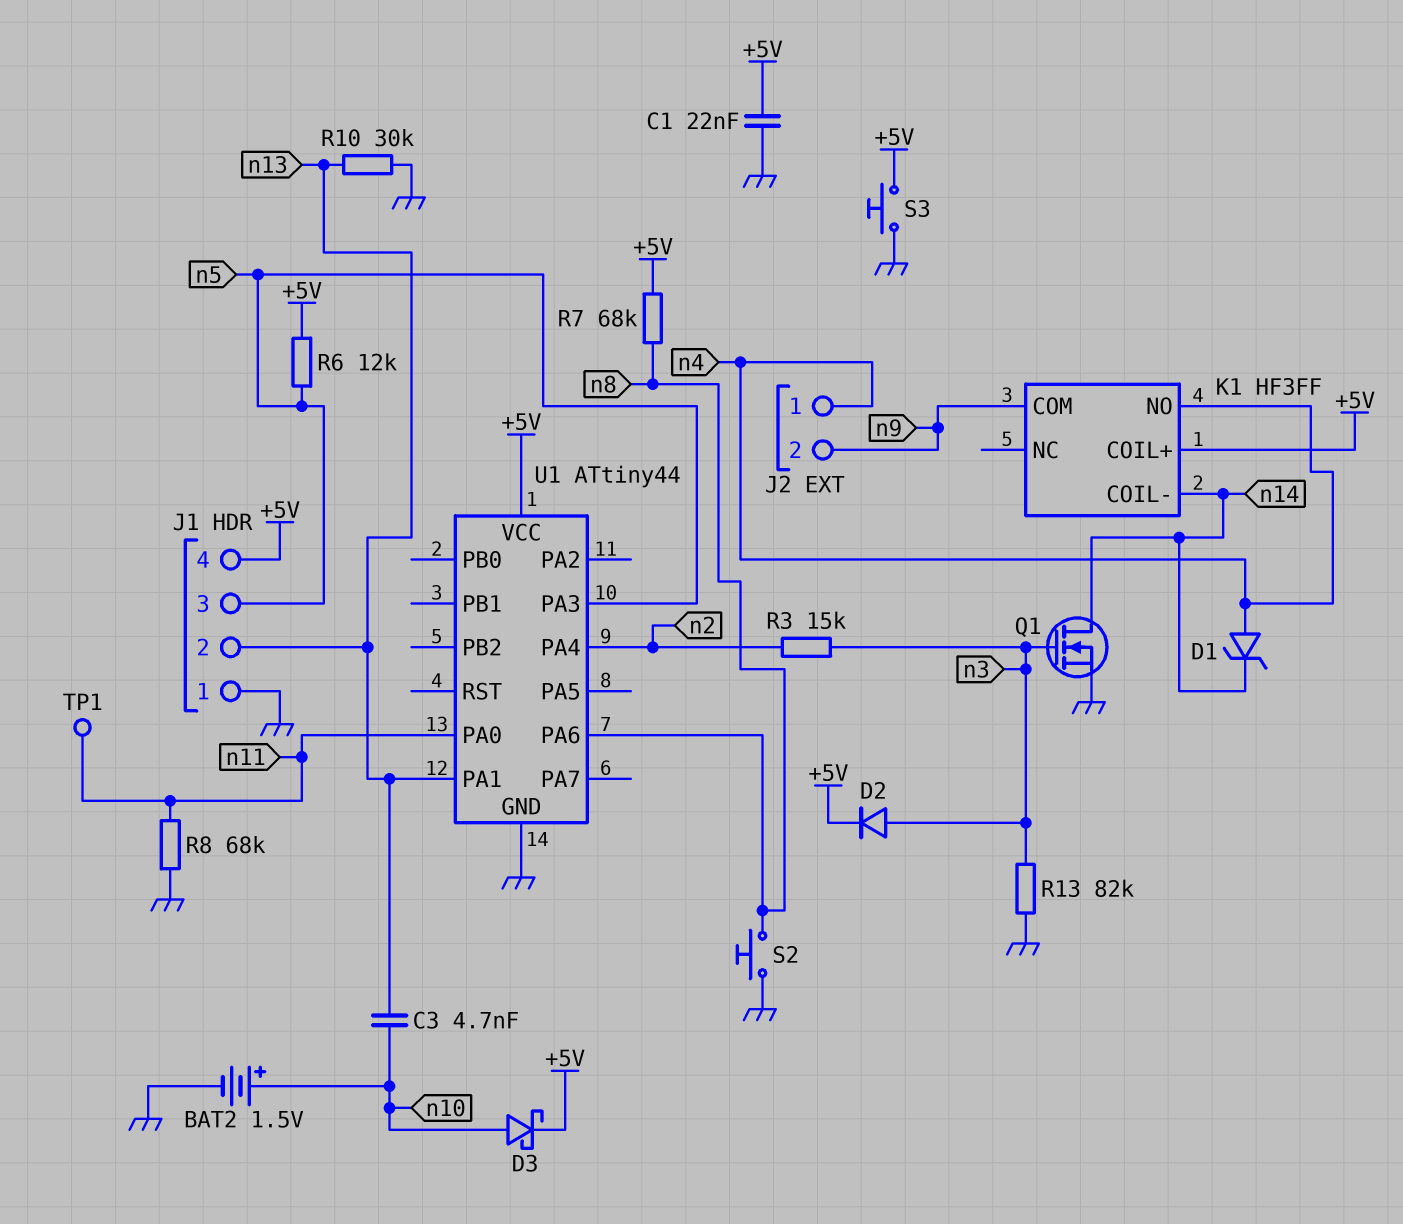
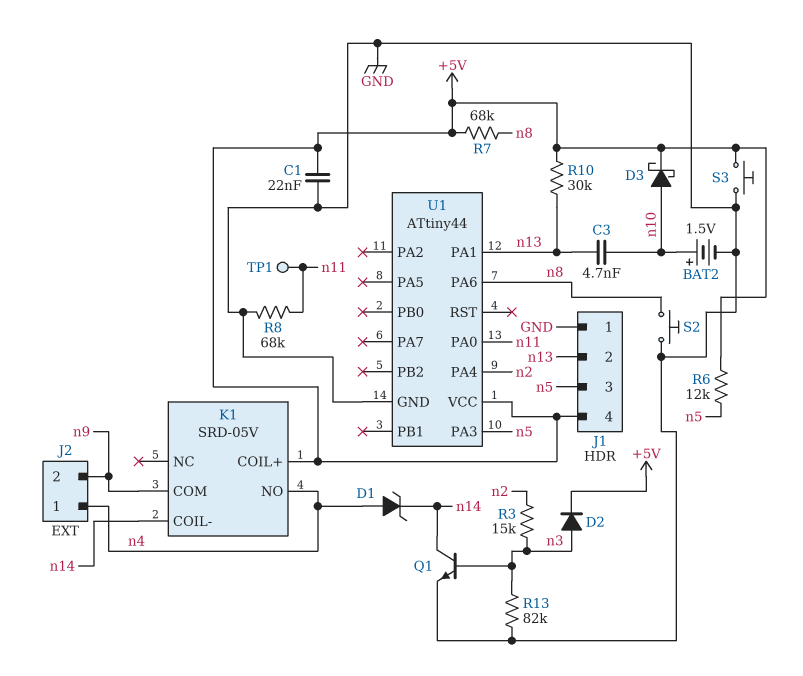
K1: HF3FF -> SRD-05V
Q1: NMOS (G n3, D n14, S GND) -> NPN (B n3, C n14, E GND)
R10: 30k (GND, n13) -> 30k (+5V, n13)

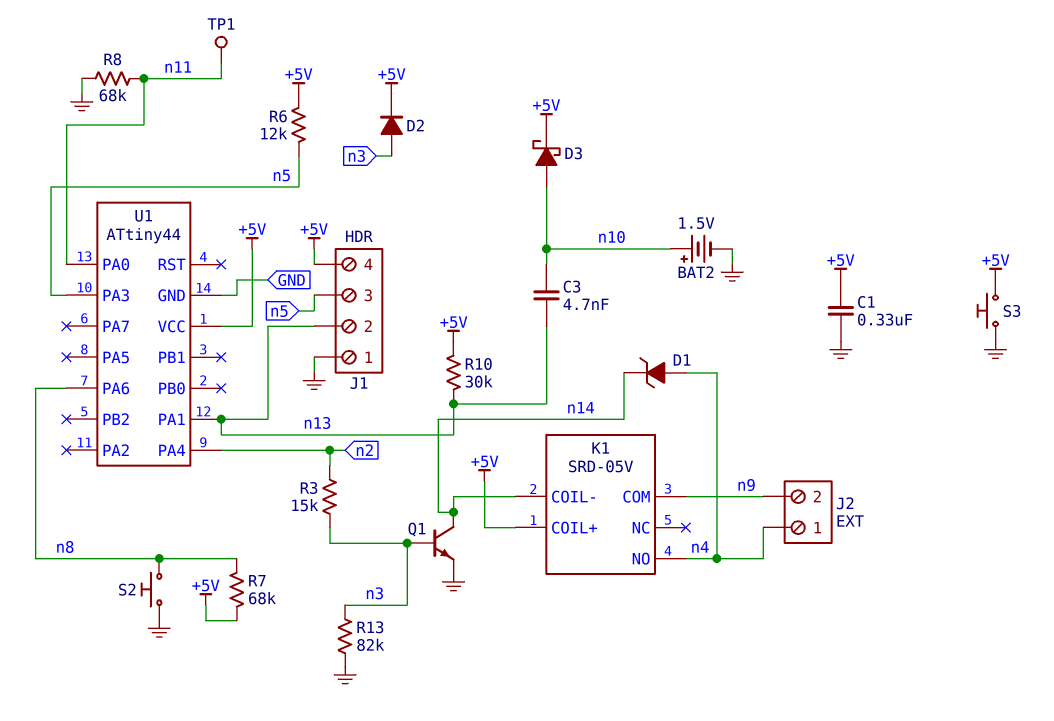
C1: 22nF (+5V, GND) -> 330nF (+5V, GND)

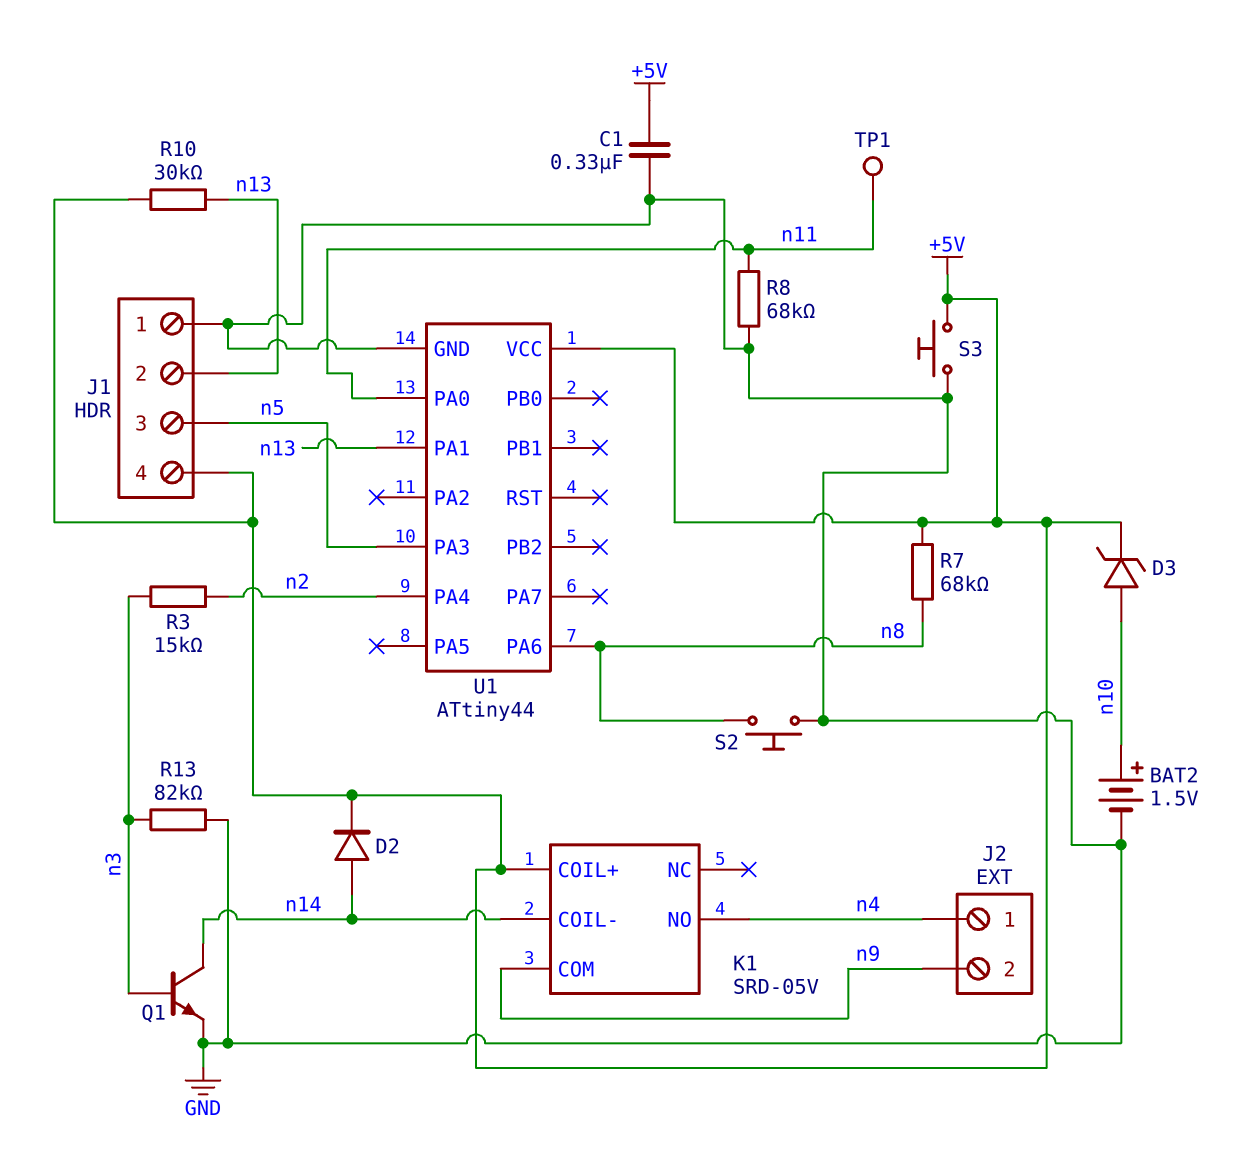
C3: 4.7nF (n10, n13) -> none
D1: zener (A n4, K n14) -> none
D2: diode (A n3, K +5V) -> diode (A n14, K +5V)
D3: schottky (A n10, K +5V) -> zener (A n10, K +5V)
R6: 12k (+5V, n5) -> none

